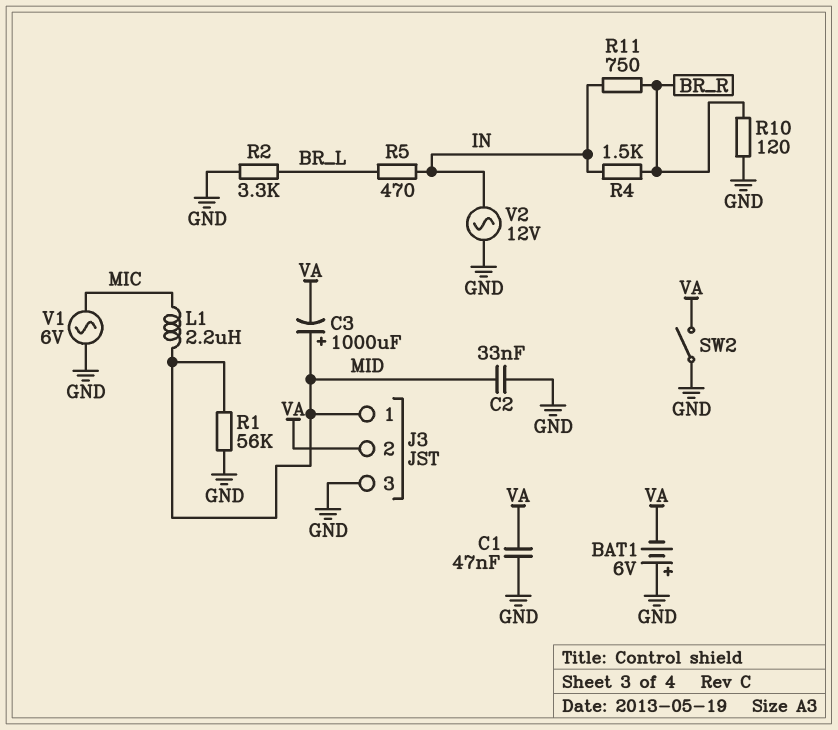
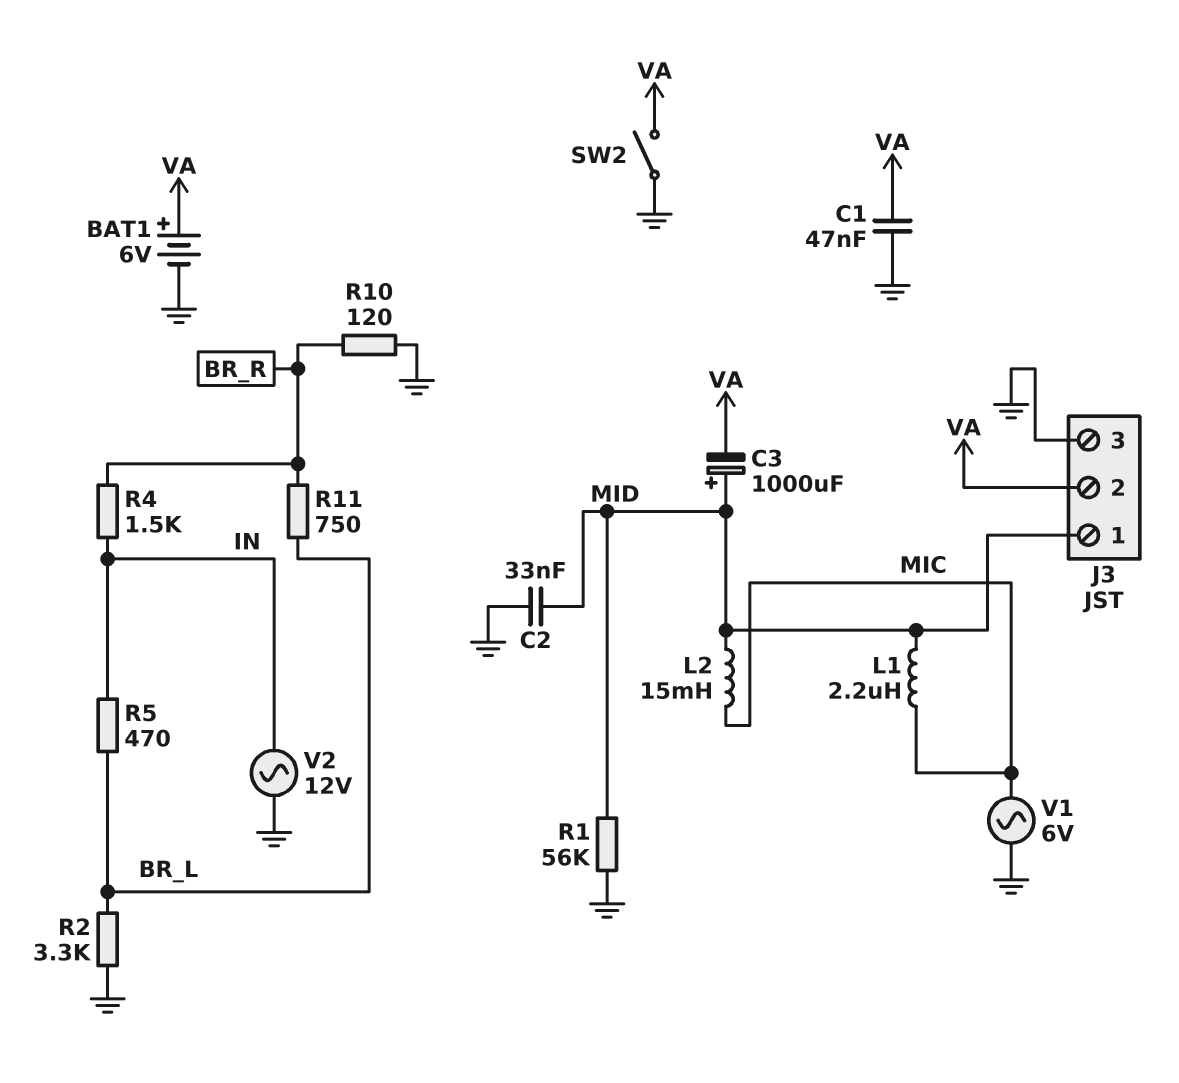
BAT1: 6V (plus GND, minus VA) -> 6V (plus VA, minus GND)
L2: none -> 15mH (MIC, MID)
R11: 750 (BR_R, IN) -> 750 (BR_L, BR_R)

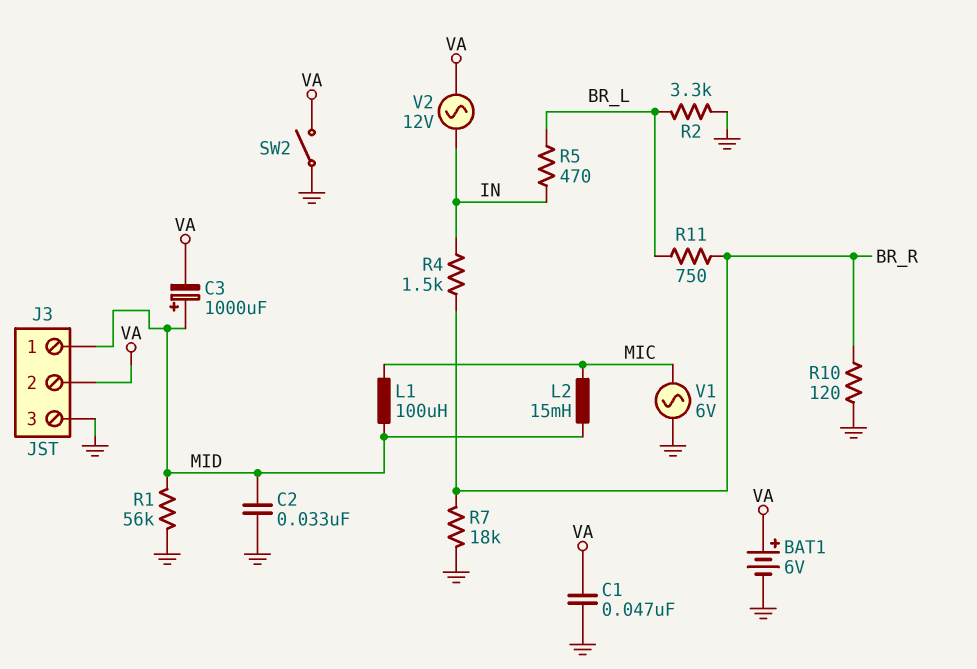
L1: 2.2uH (MIC, MID) -> 100uH (MIC, MID)
R7: none -> 18k (BR_R, GND)
V2: AC 12V (GND, IN) -> AC 12V (IN, VA)

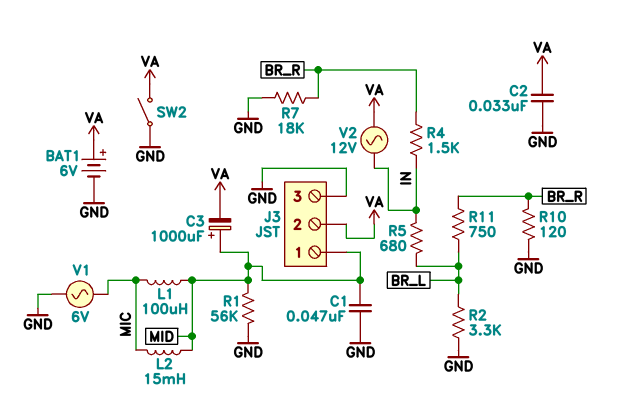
C1: 47nF (GND, VA) -> 47nF (GND, MID)
C2: 33nF (GND, MID) -> 33nF (GND, VA)
R5: 470 (BR_L, IN) -> 680 (BR_L, IN)

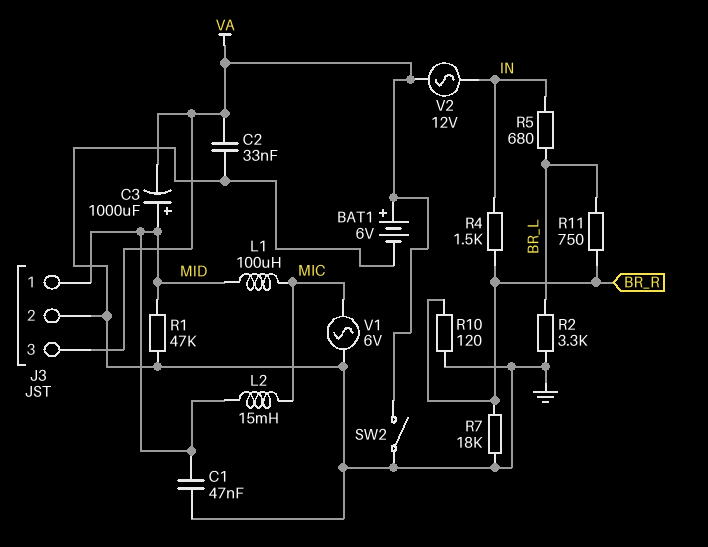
J3 pin 2: VA -> GND
J3 pin 3: GND -> VA
R1: 56k (GND, MID) -> 47k (GND, MID)

